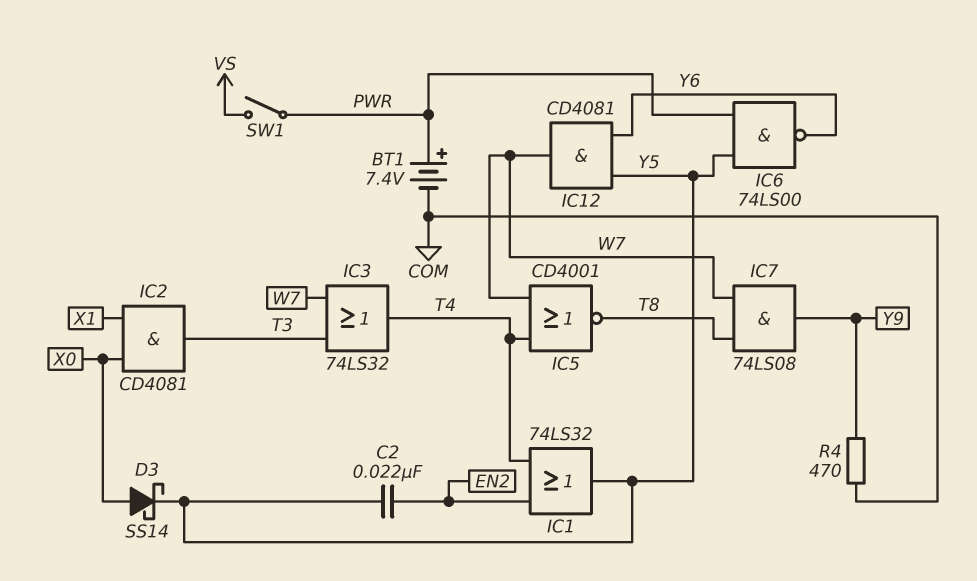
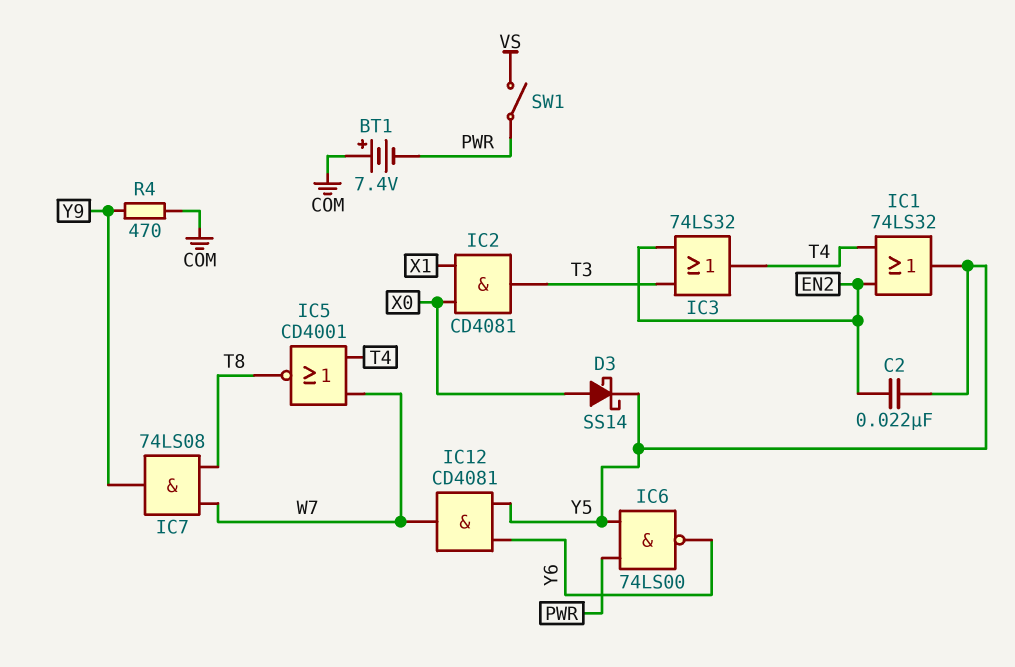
BT1: 7.4V (plus PWR, minus COM) -> 7.4V (plus COM, minus PWR)
IC3: OR 74LS32 (in T3, in W7, out T4) -> OR 74LS32 (in EN2, in T3, out T4)

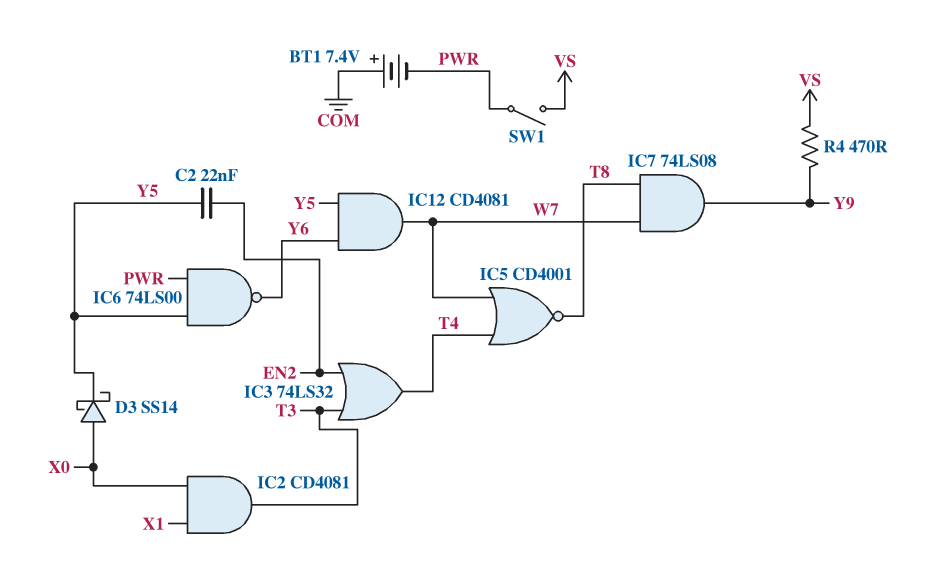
IC1: OR 74LS32 (in EN2, in T4, out Y5) -> none
R4: 470 (COM, Y9) -> 470 (VS, Y9)

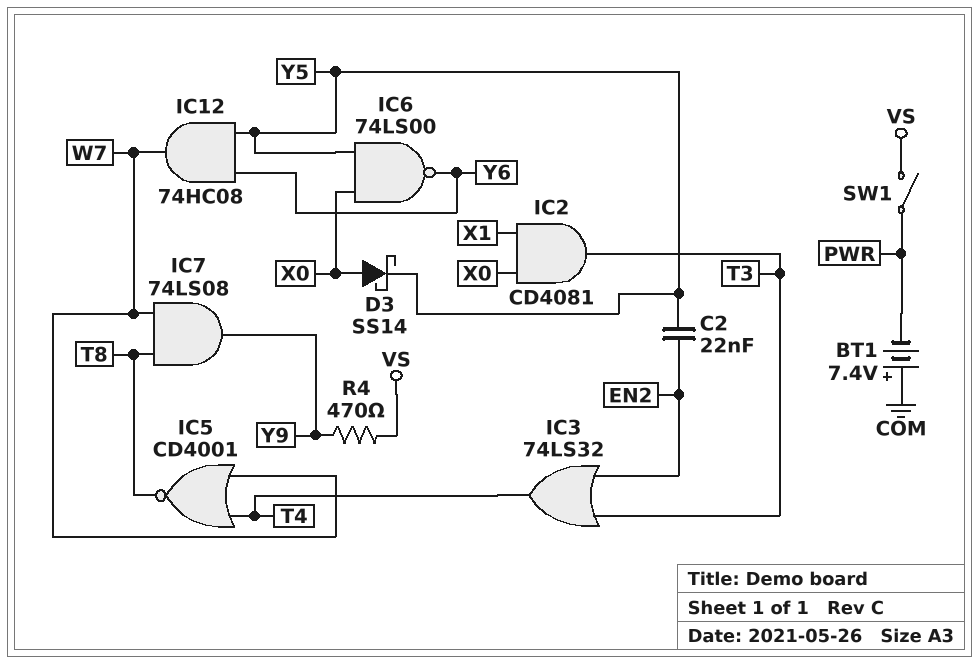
IC6: NAND 74LS00 (in PWR, in Y5, out Y6) -> NAND 74LS00 (in X0, in Y5, out Y6)
IC12: AND CD4081 (in Y5, in Y6, out W7) -> AND 74HC08 (in Y5, in Y6, out W7)

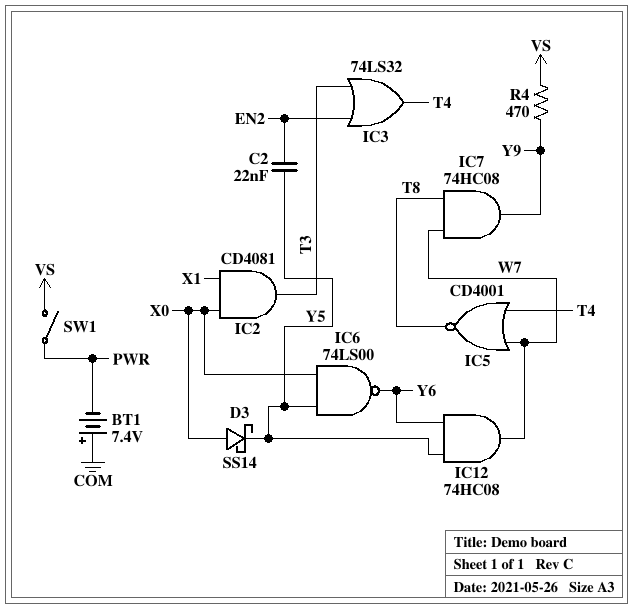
IC7: AND 74LS08 (in T8, in W7, out Y9) -> AND 74HC08 (in T8, in W7, out Y9)

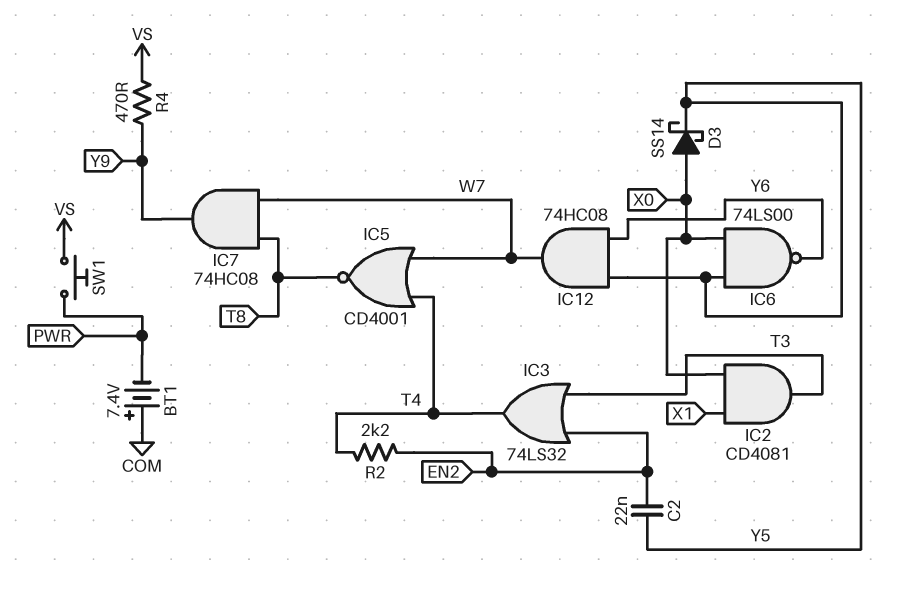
R2: none -> 2.2k (EN2, T4)
SW1: switch (PWR, VS) -> button (PWR, VS)

